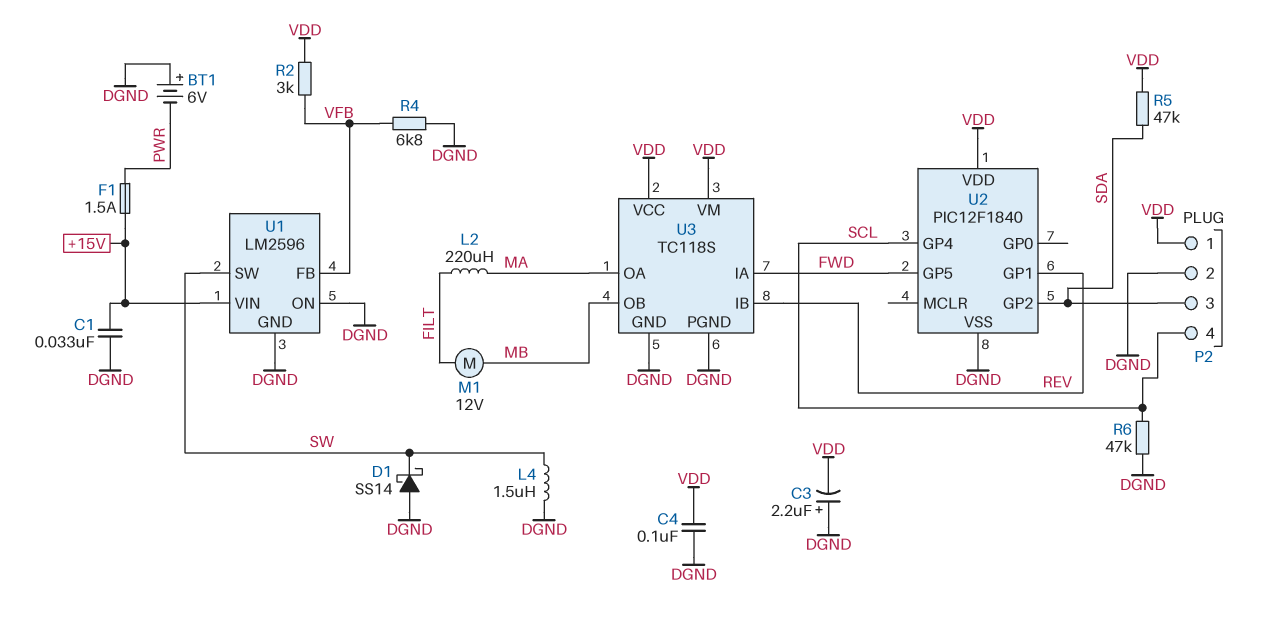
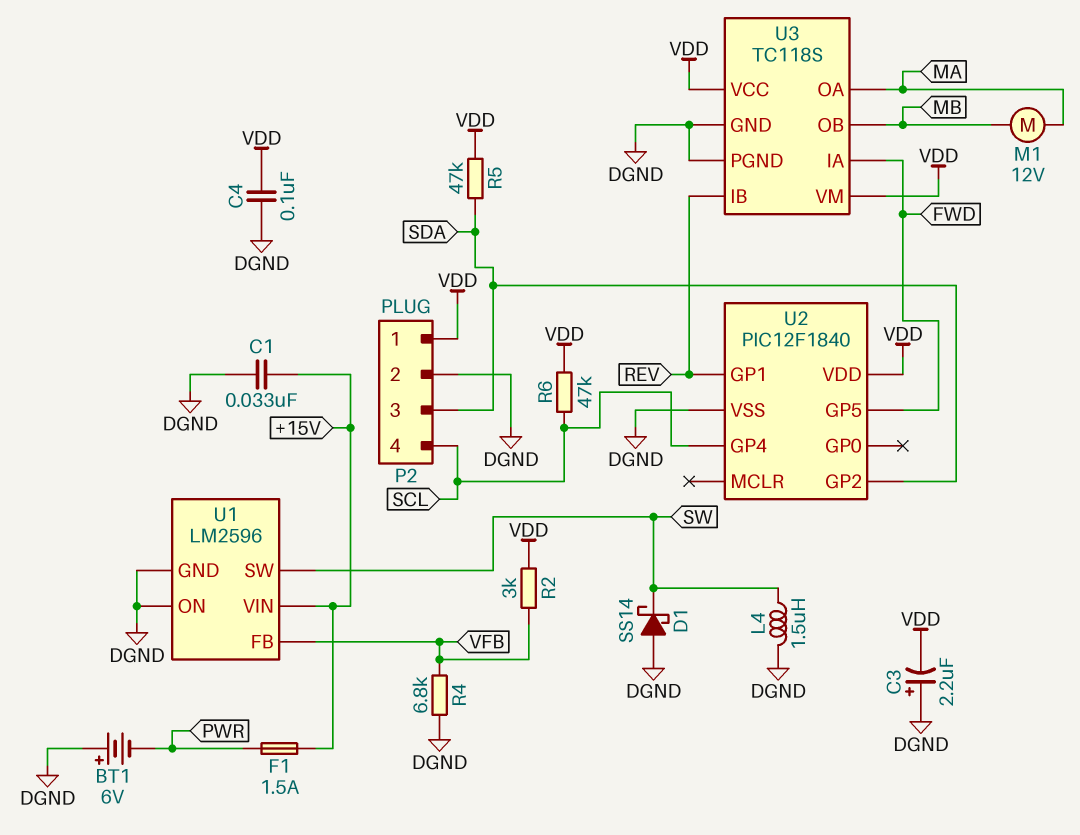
L2: 220uH (FILT, MA) -> none
M1: motor 12V (FILT, MB) -> motor 12V (MA, MB)
R6: 47k (DGND, SCL) -> 47k (SCL, VDD)

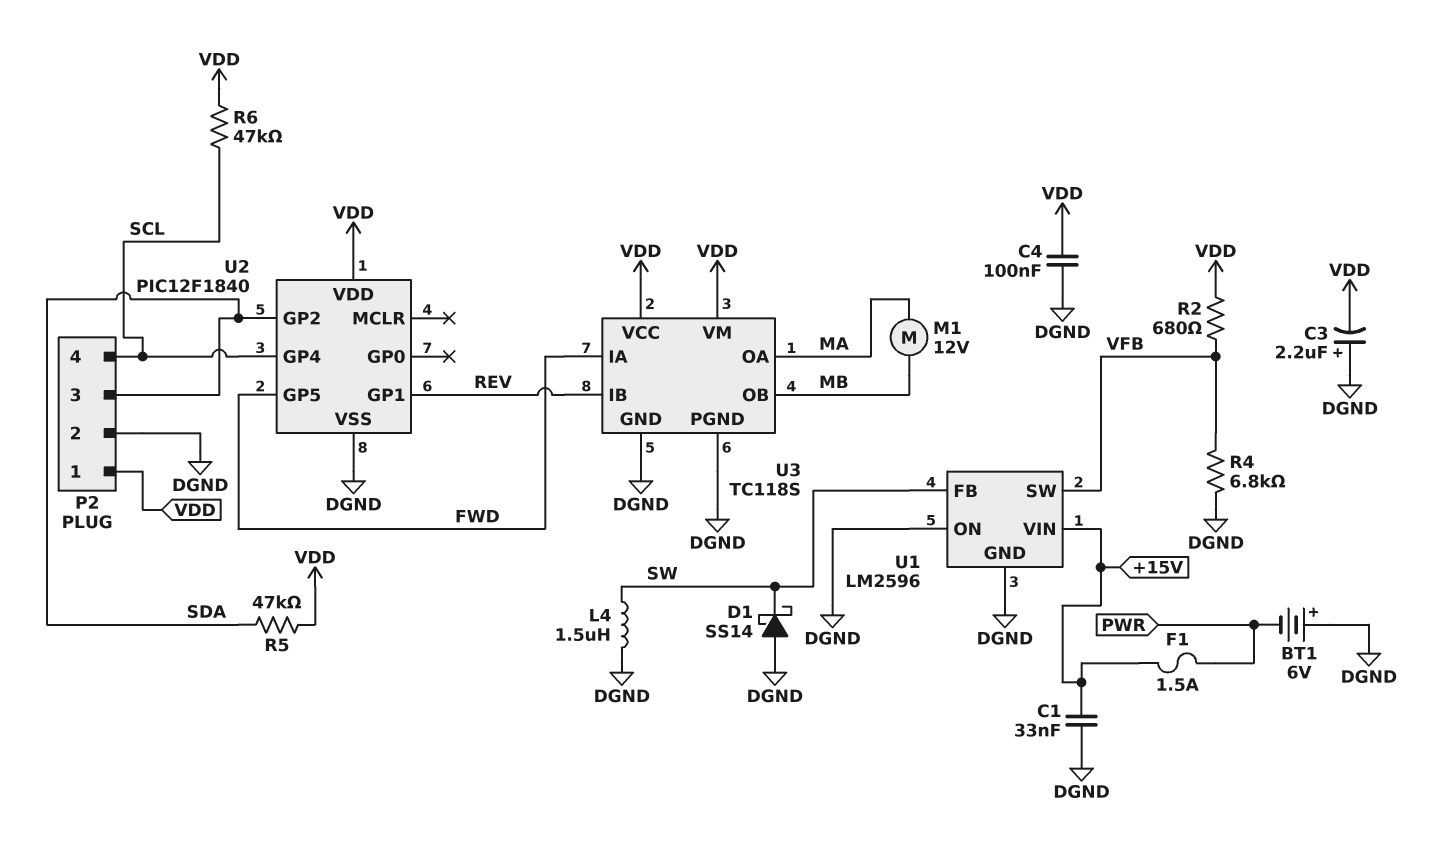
R2: 3k (VDD, VFB) -> 680 (VDD, VFB)
U1 pin FB: VFB -> SW
U1 pin SW: SW -> VFB

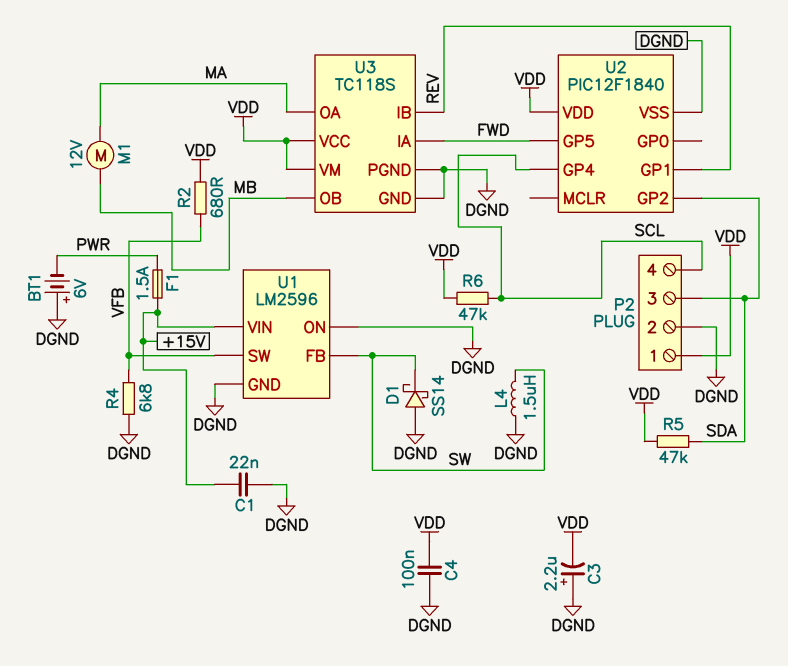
C1: 33nF (+15V, DGND) -> 22nF (+15V, DGND)

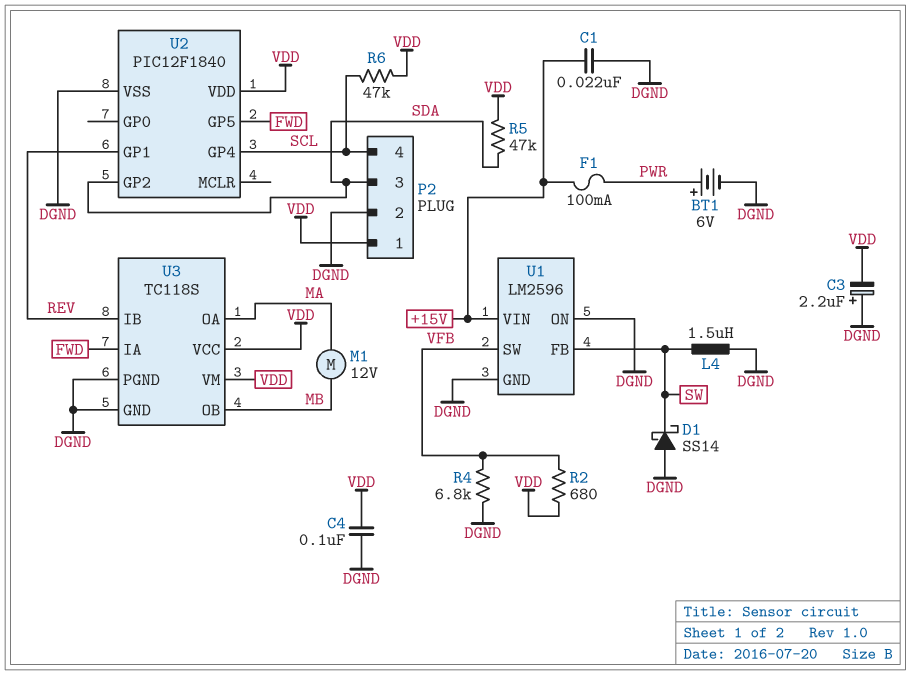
BT1: 6V (plus DGND, minus PWR) -> 6V (plus PWR, minus DGND)
F1: 1.5A (+15V, PWR) -> 100mA (+15V, PWR)

